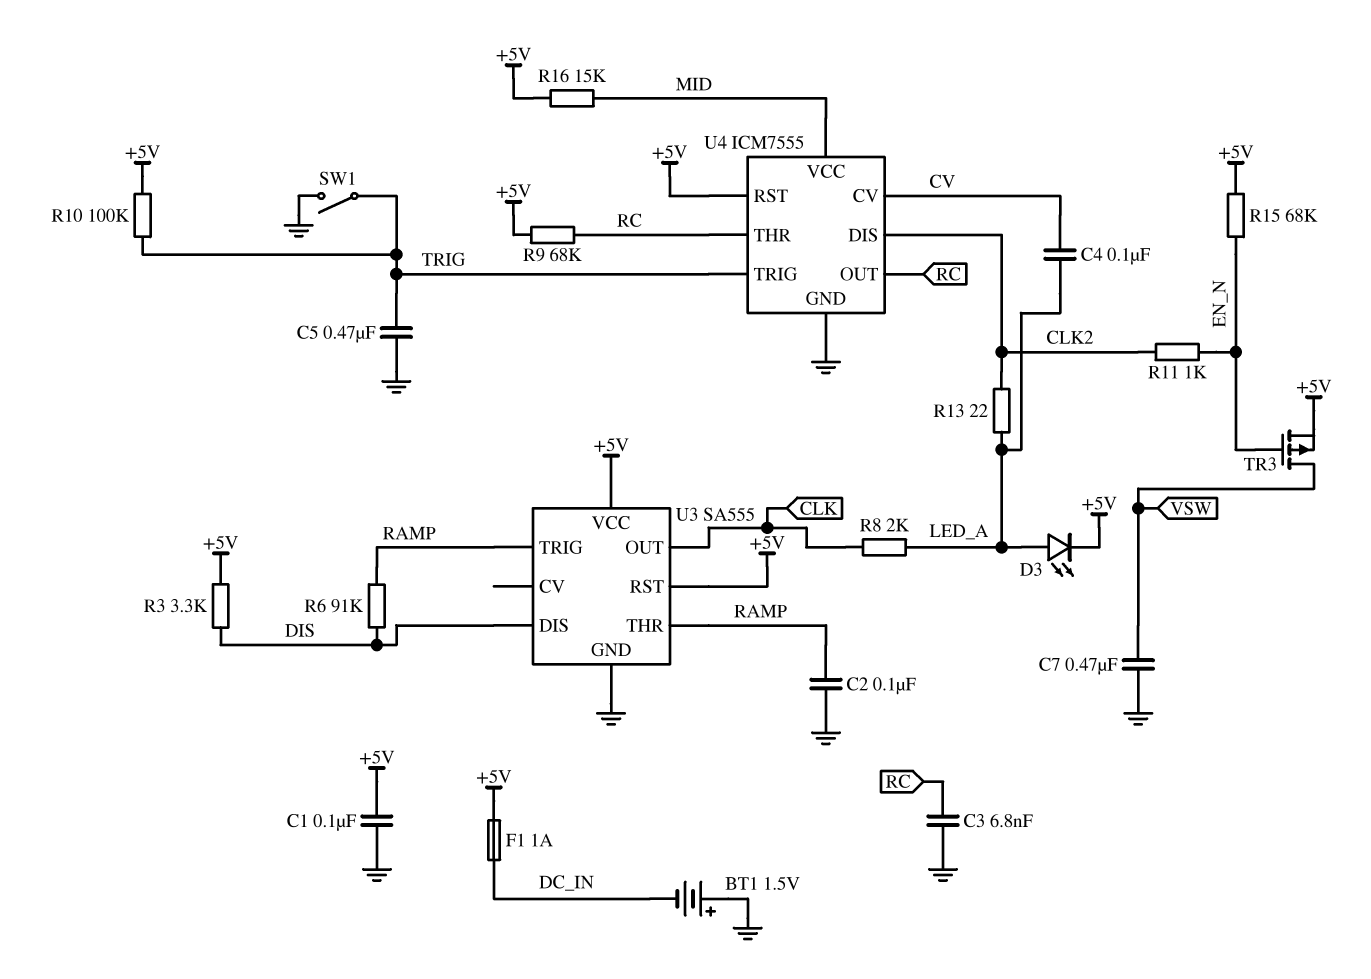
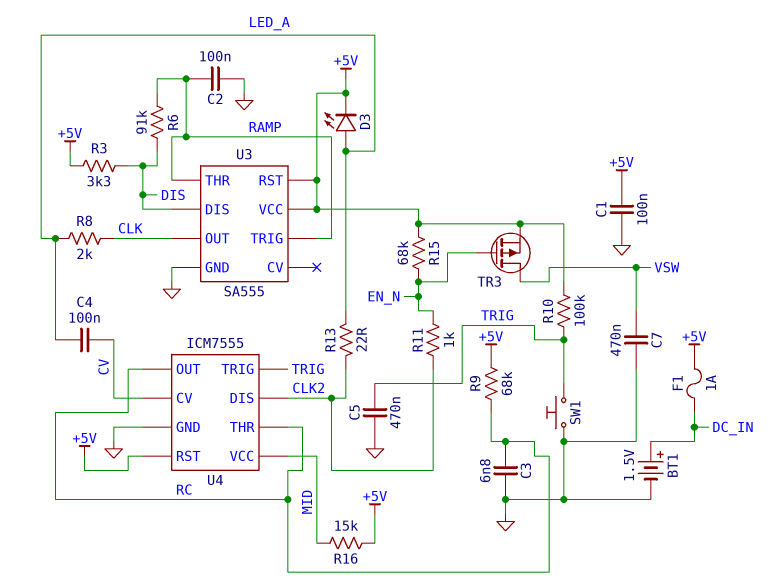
BT1: 1.5V (plus GND, minus DC_IN) -> 1.5V (plus DC_IN, minus GND)
SW1: switch (GND, TRIG) -> button (GND, TRIG)

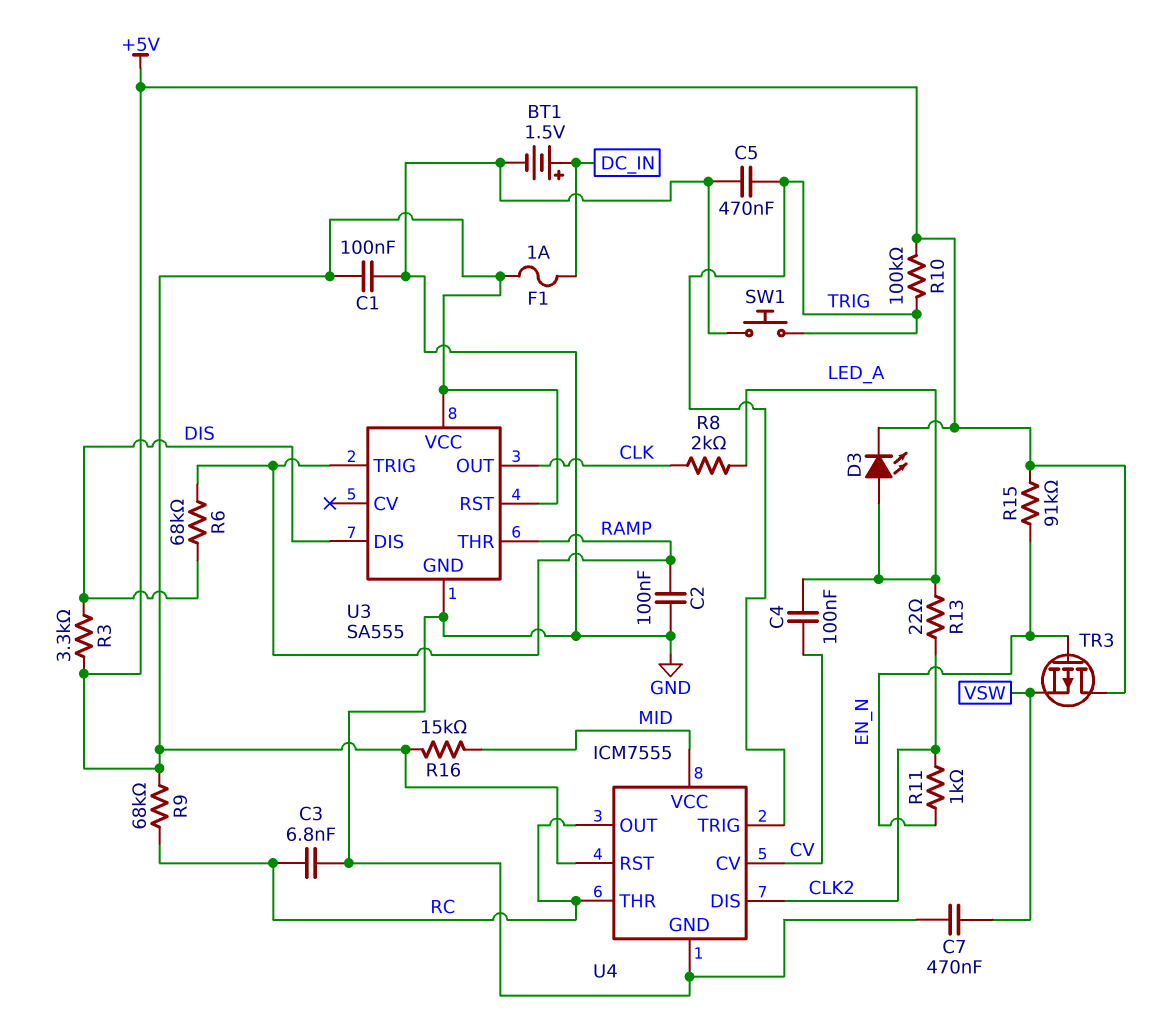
R6: 91k (DIS, RAMP) -> 68k (DIS, RAMP)
R15: 68k (+5V, EN_N) -> 91k (+5V, EN_N)
TR3: PMOS (G EN_N, D VSW, S +5V) -> PMOS (G EN_N, D +5V, S VSW)

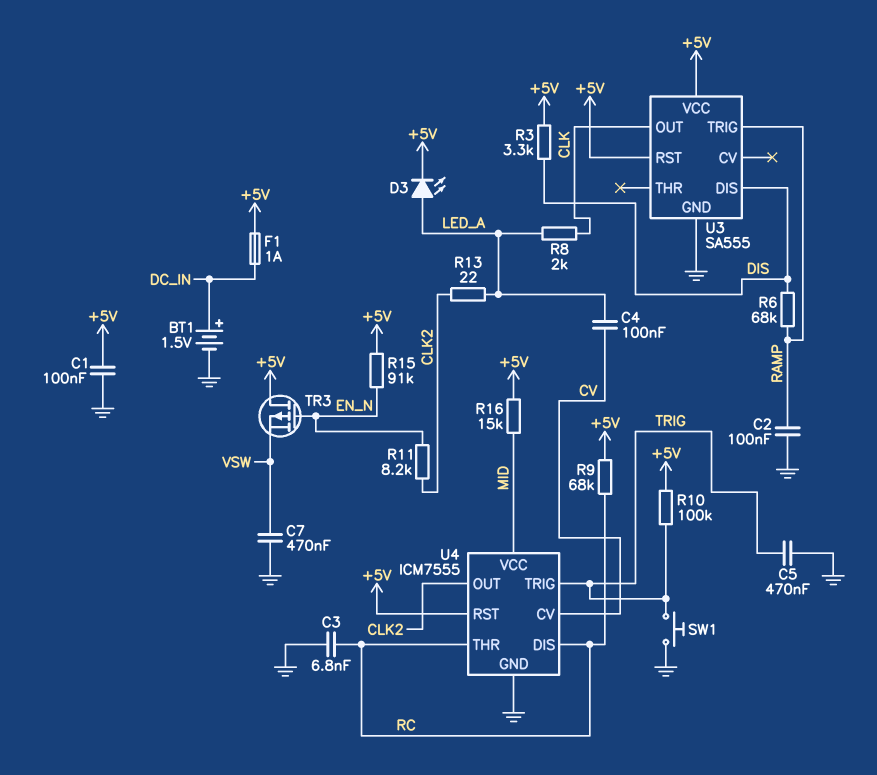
R11: 1k (CLK2, EN_N) -> 8.2k (CLK2, EN_N)
U3 pin THR: RAMP -> none
U4 pin DIS: CLK2 -> RC
U4 pin OUT: RC -> CLK2

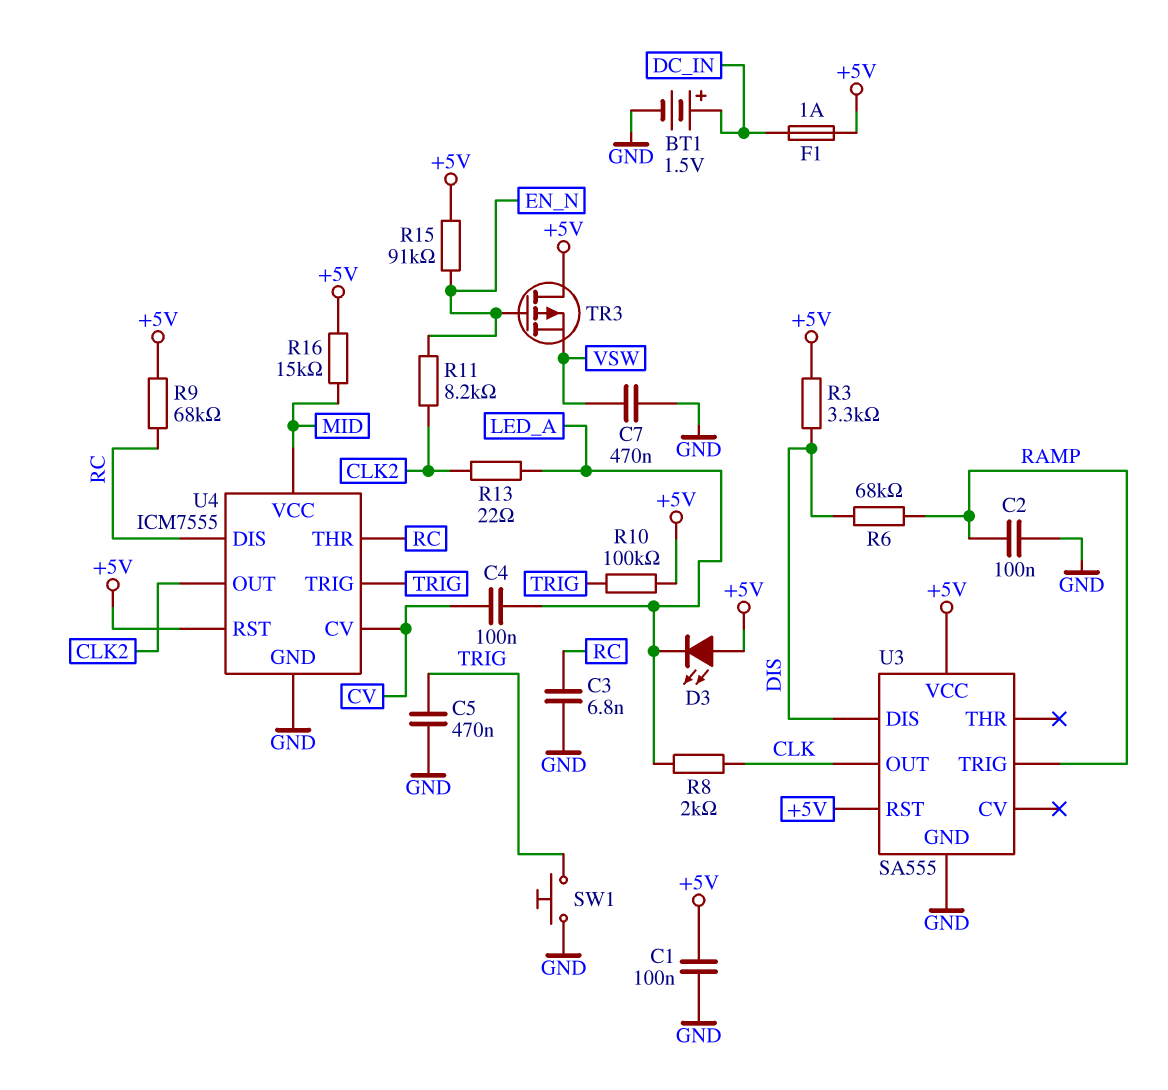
D3: LED (A LED_A, K +5V) -> LED (A +5V, K LED_A)

